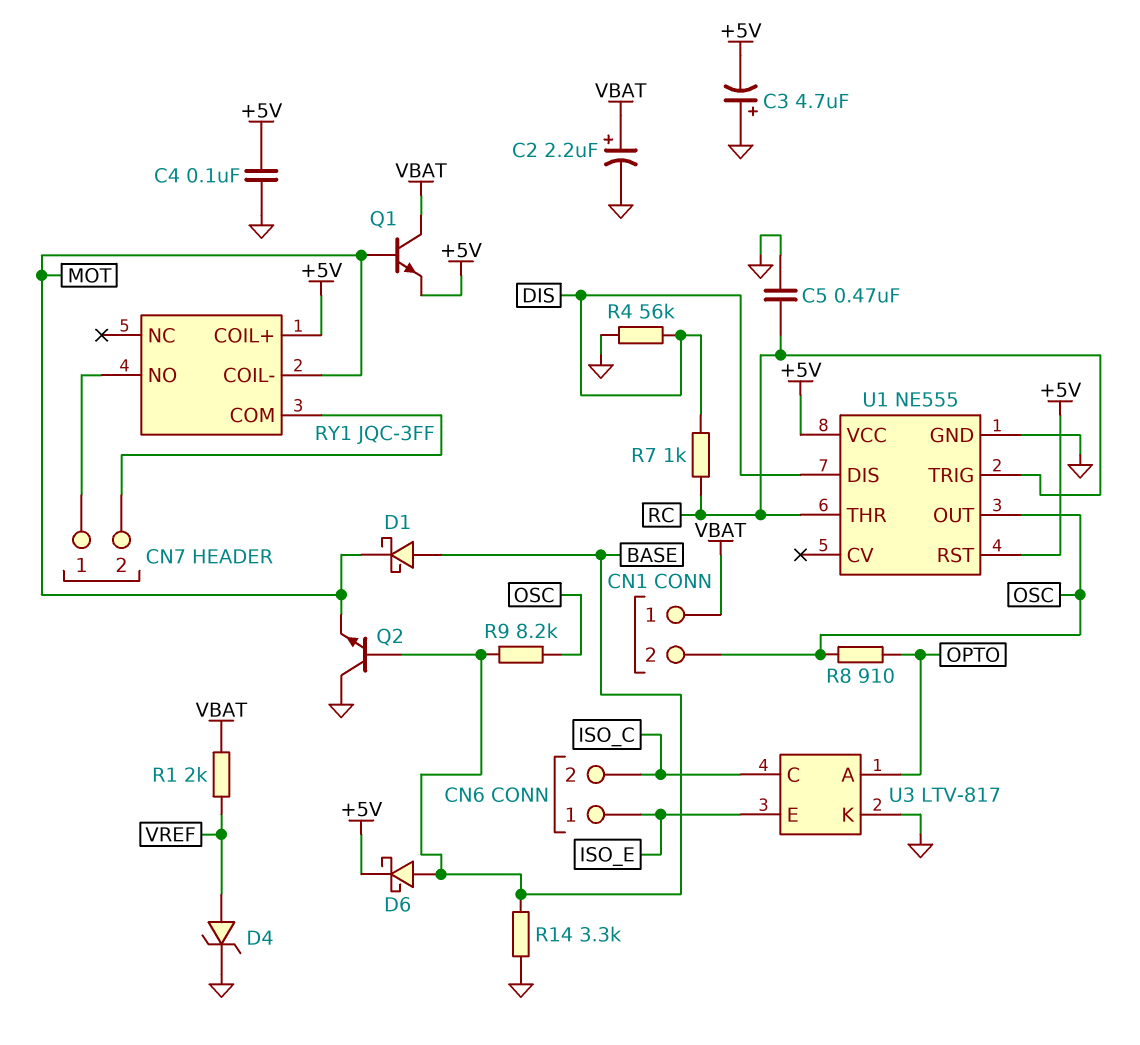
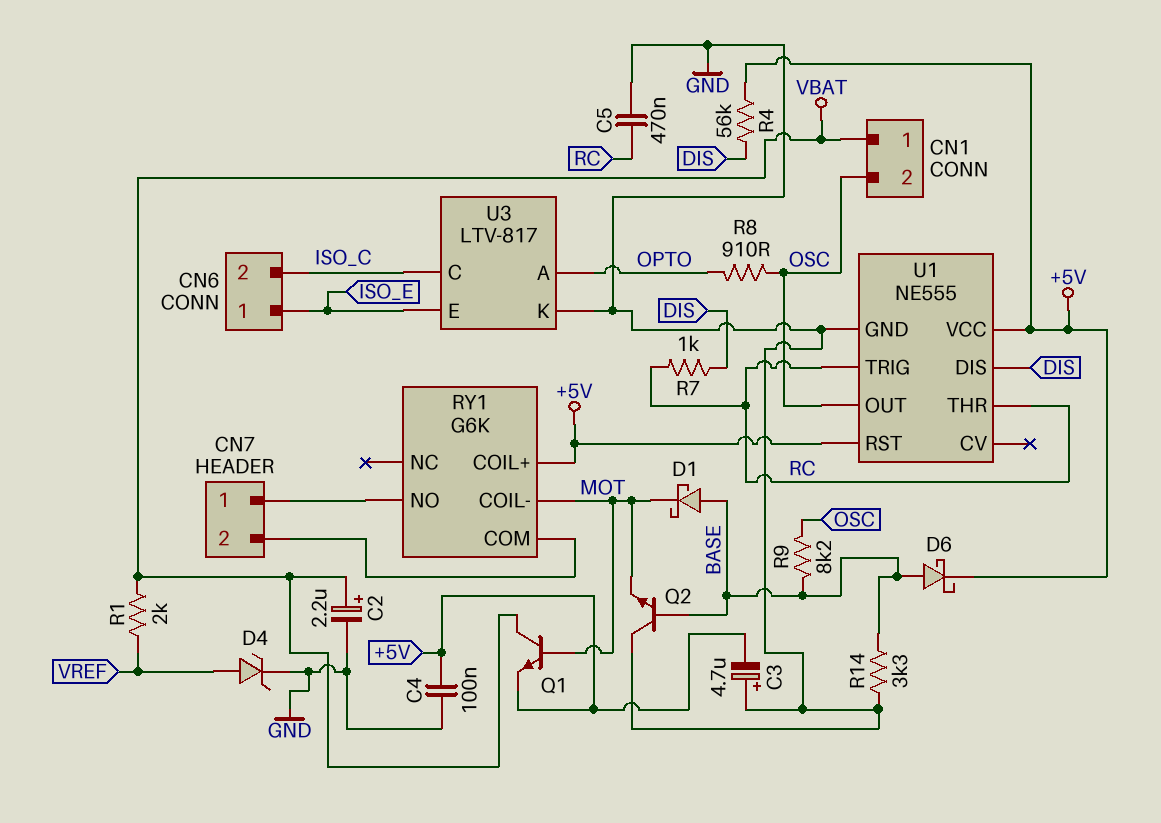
R4: 56k (DIS, GND) -> 56k (+5V, DIS)
RY1: JQC-3FF -> G6K

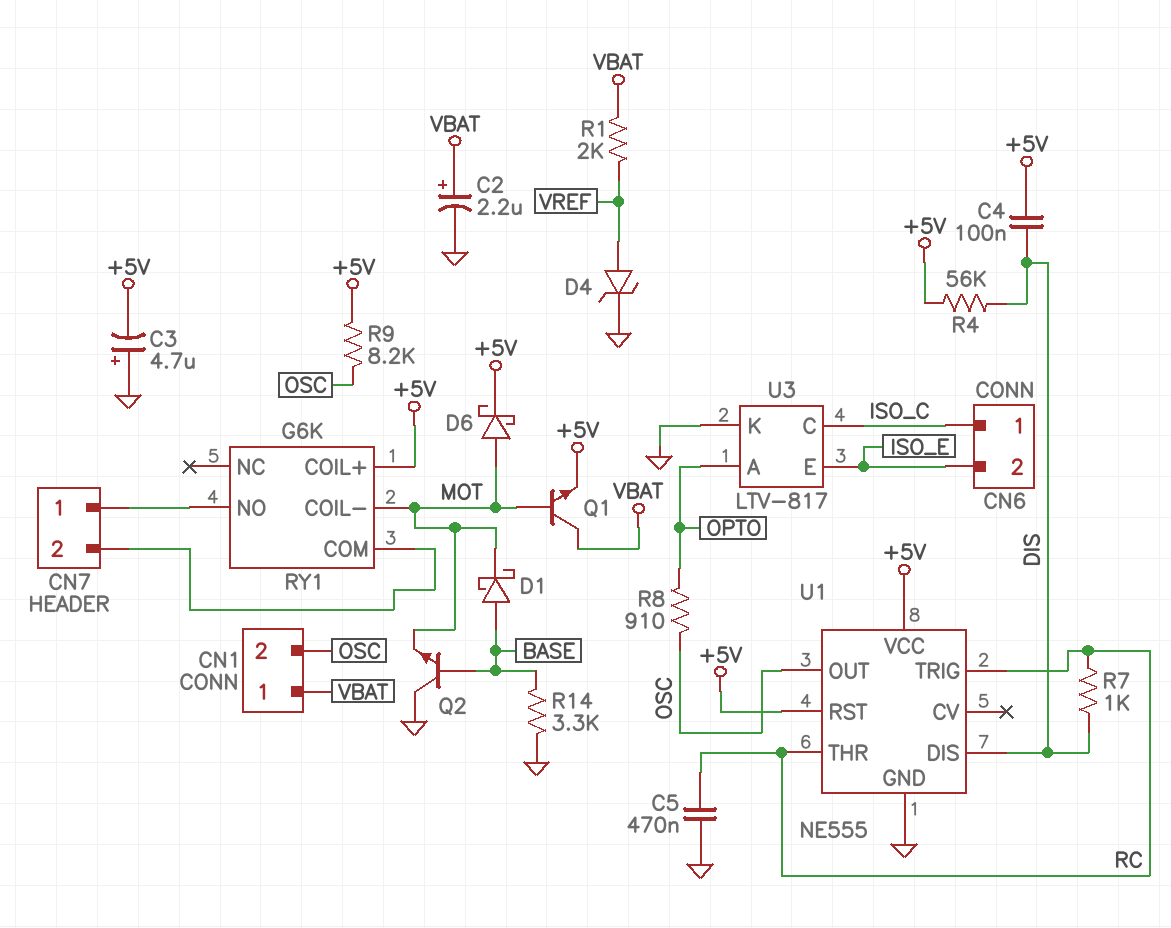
C4: 100nF (+5V, GND) -> 100nF (+5V, DIS)
CN6 pin 1: ISO_E -> ISO_C
CN6 pin 2: ISO_C -> ISO_E
D6: schottky (A BASE, K +5V) -> schottky (A MOT, K +5V)
R9: 8.2k (BASE, OSC) -> 8.2k (+5V, OSC)

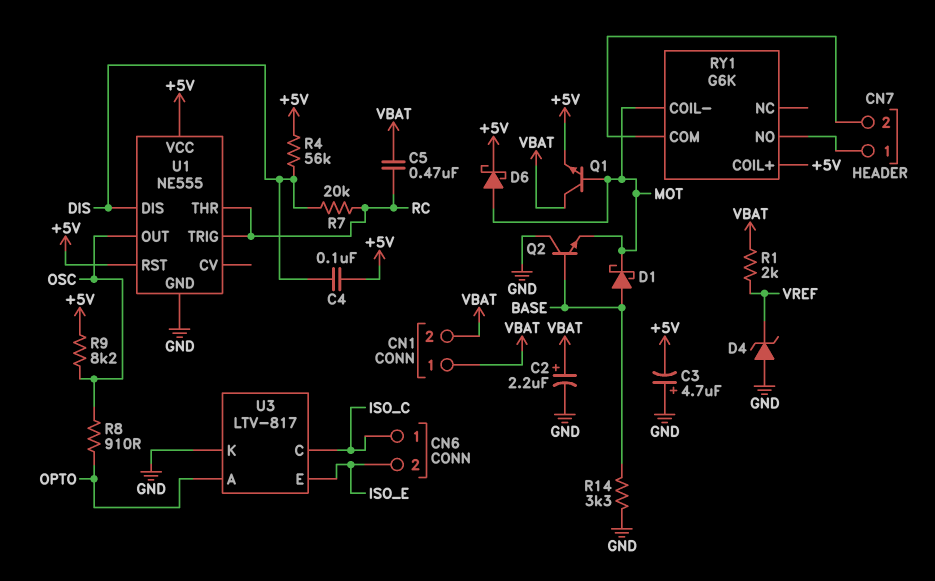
C5: 470nF (GND, RC) -> 470nF (RC, VBAT)
CN1 pin 2: OSC -> VBAT
D4: zener (A VREF, K GND) -> zener (A GND, K VREF)
R7: 1k (DIS, RC) -> 20k (DIS, RC)

